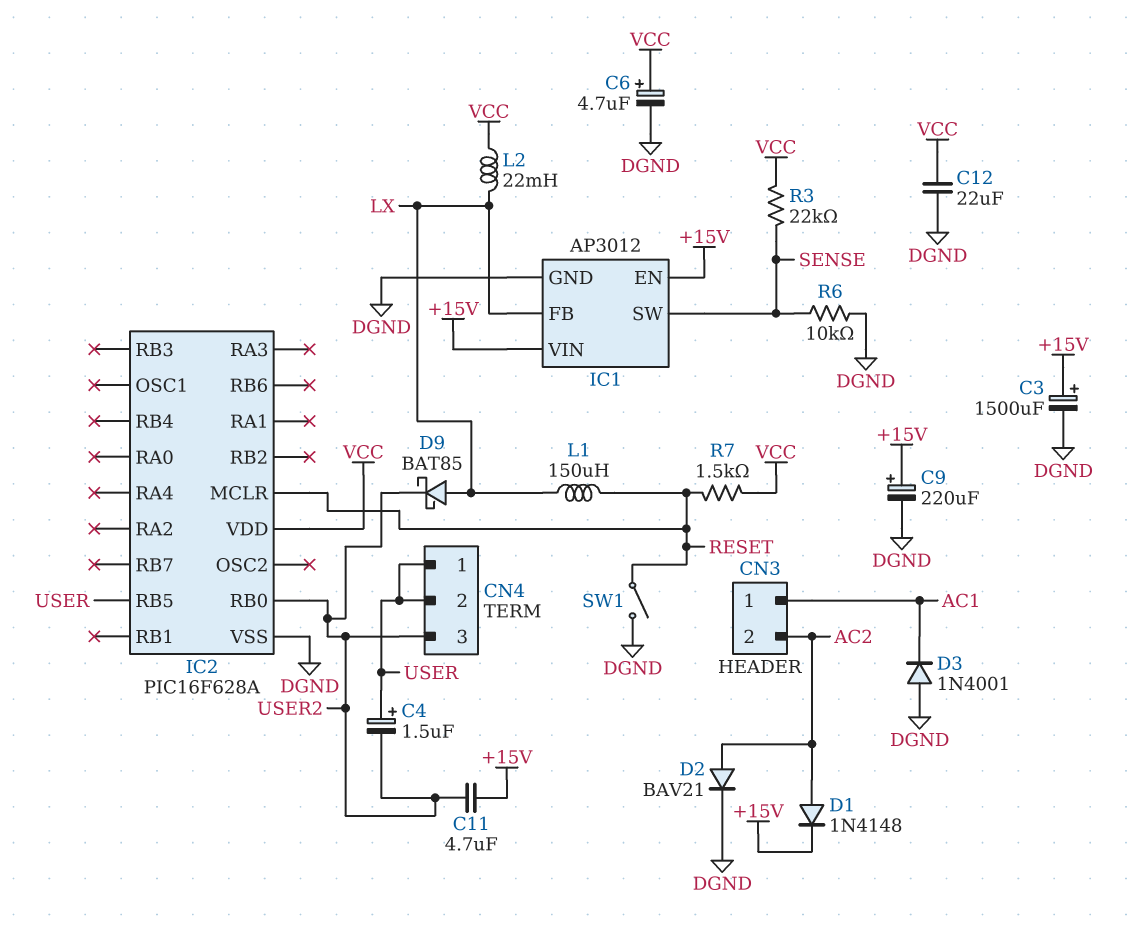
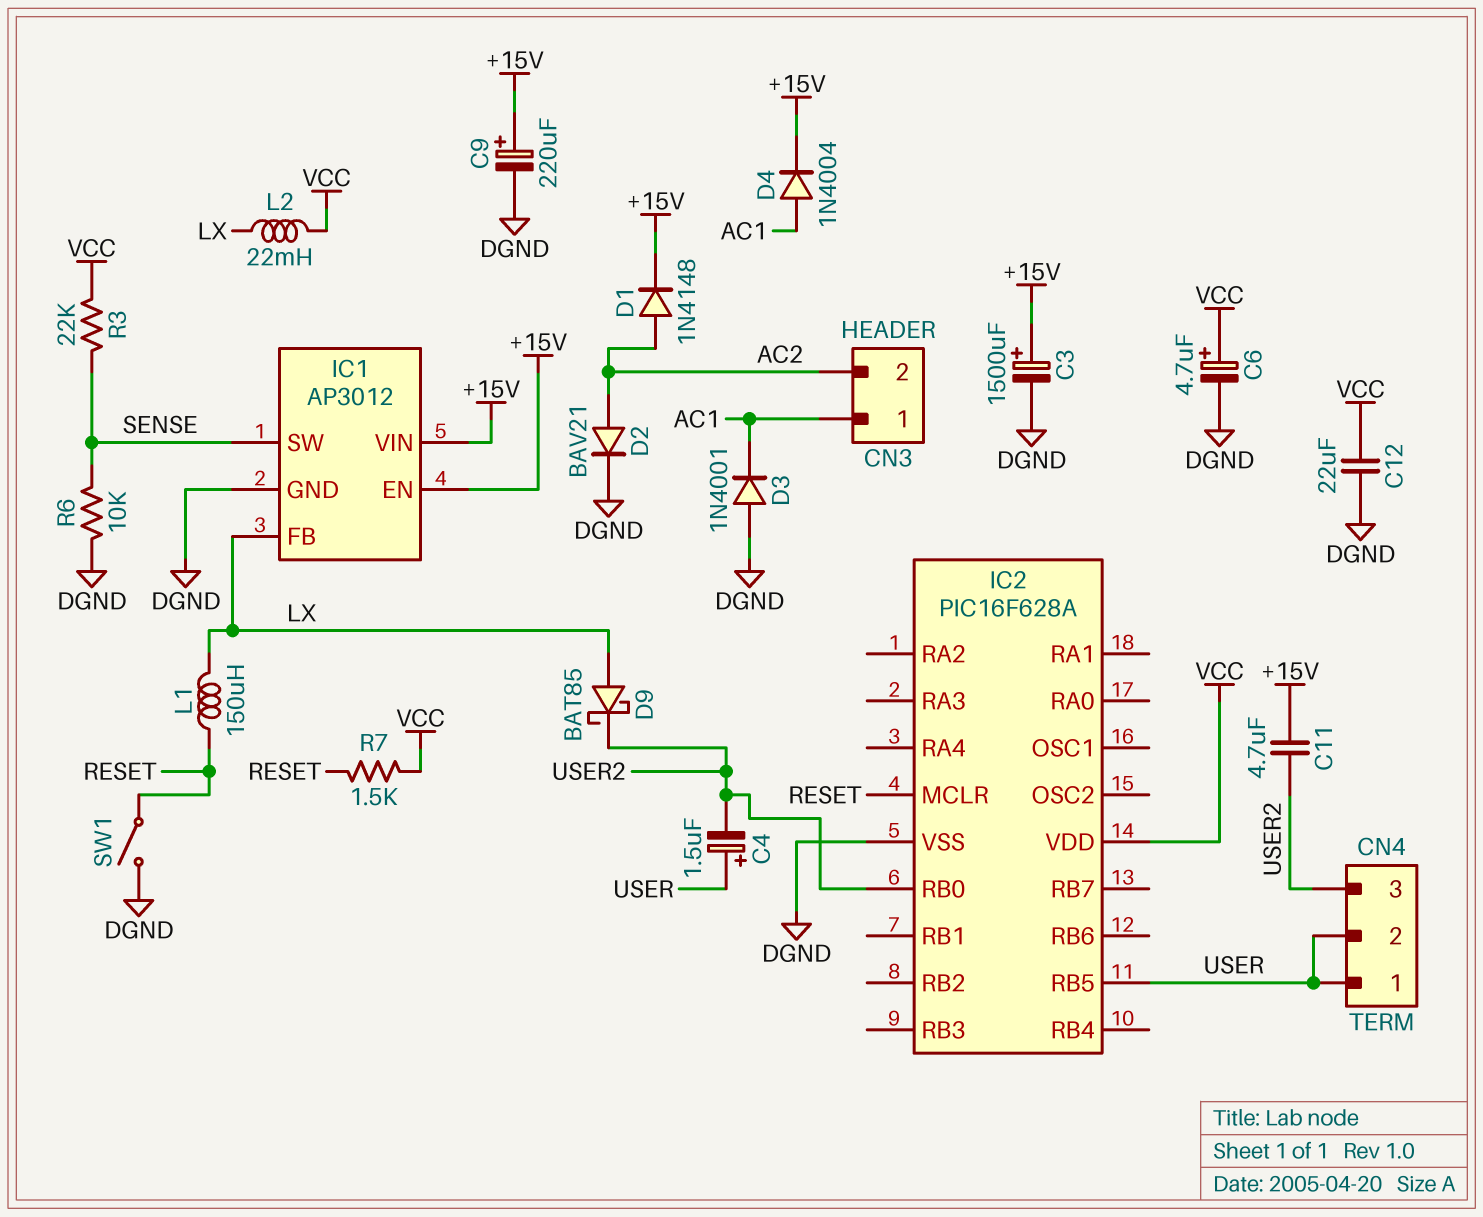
D4: none -> diode 1N4004 (A AC1, K +15V)

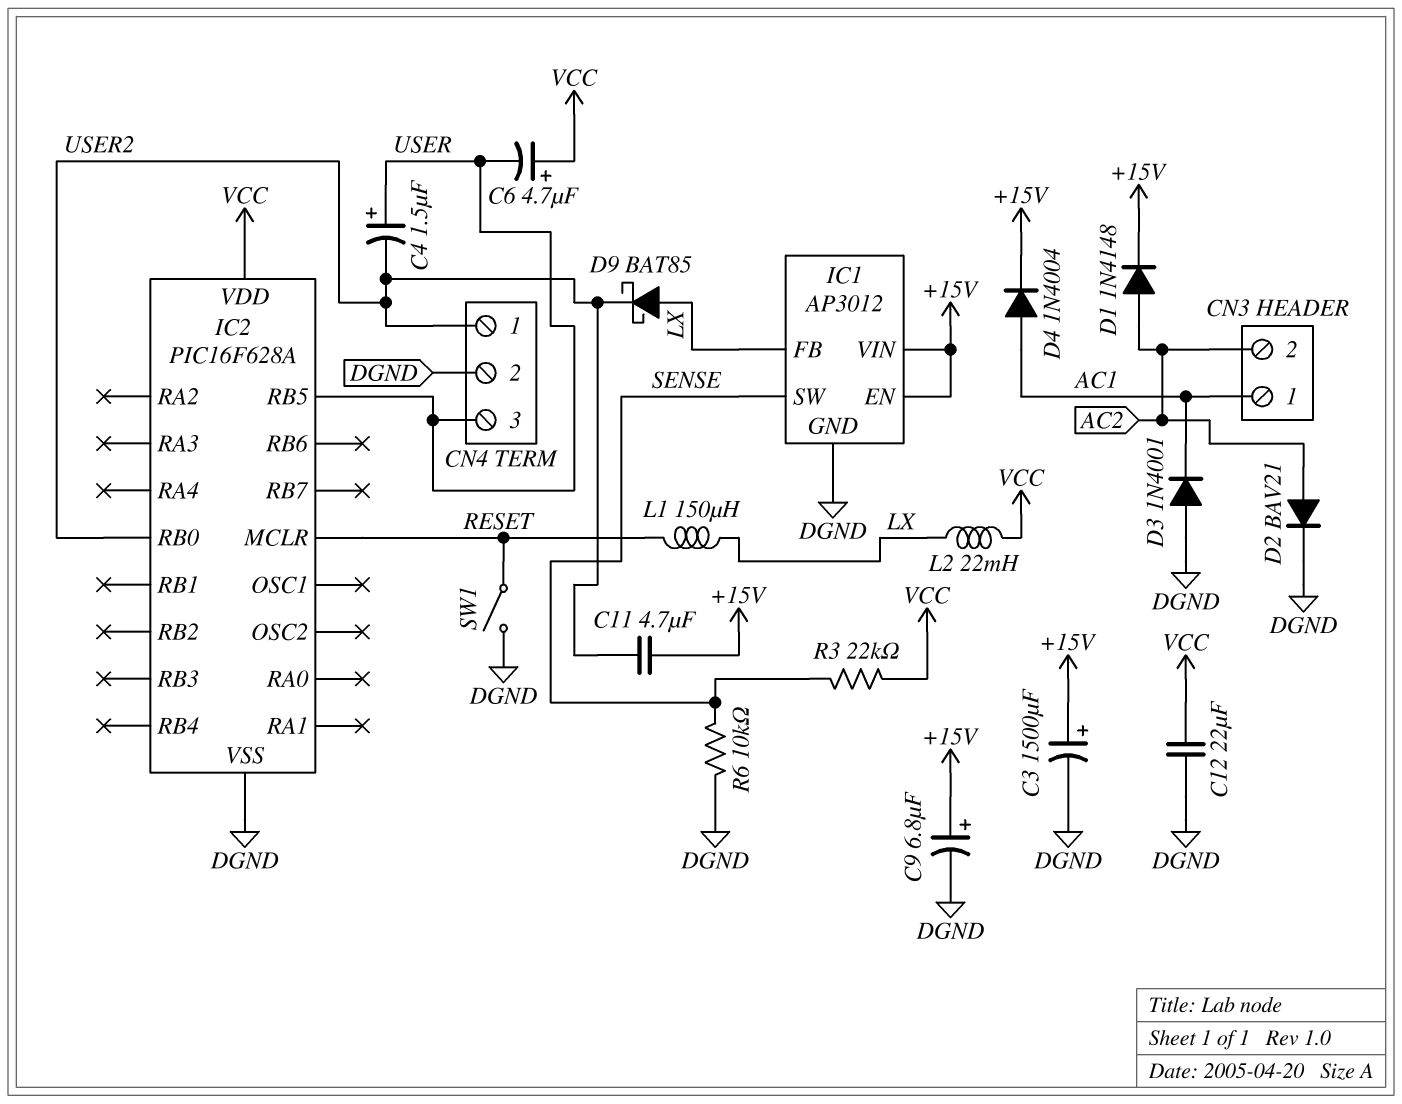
C6: 4.7uF (plus VCC, minus DGND) -> 4.7uF (plus VCC, minus USER)
C9: 220uF (plus +15V, minus DGND) -> 6.8uF (plus +15V, minus DGND)
CN4 pin 1: USER -> USER2
CN4 pin 2: USER -> DGND
CN4 pin 3: USER2 -> USER
R7: 1.5k (RESET, VCC) -> none

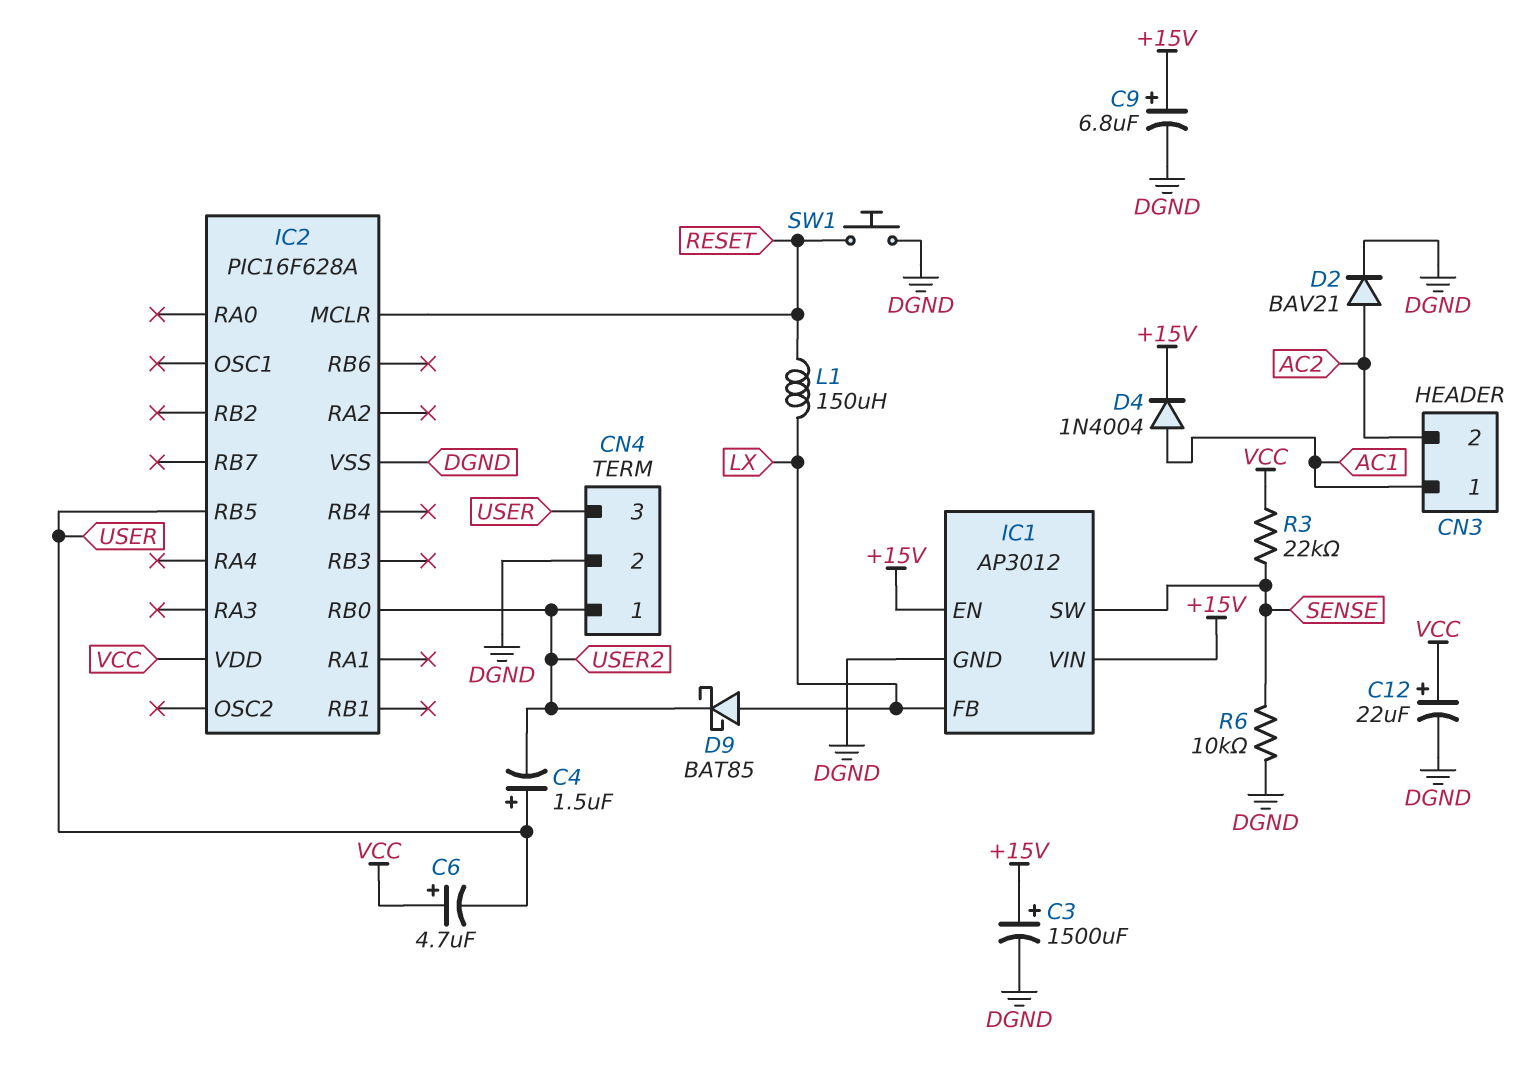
C11: 4.7uF (+15V, USER2) -> none
C12: 22uF (DGND, VCC) -> 22uF (plus VCC, minus DGND)
D1: diode 1N4148 (A AC2, K +15V) -> none
D3: diode 1N4001 (A DGND, K AC1) -> none
L2: 22mH (LX, VCC) -> none
SW1: switch (DGND, RESET) -> button (DGND, RESET)

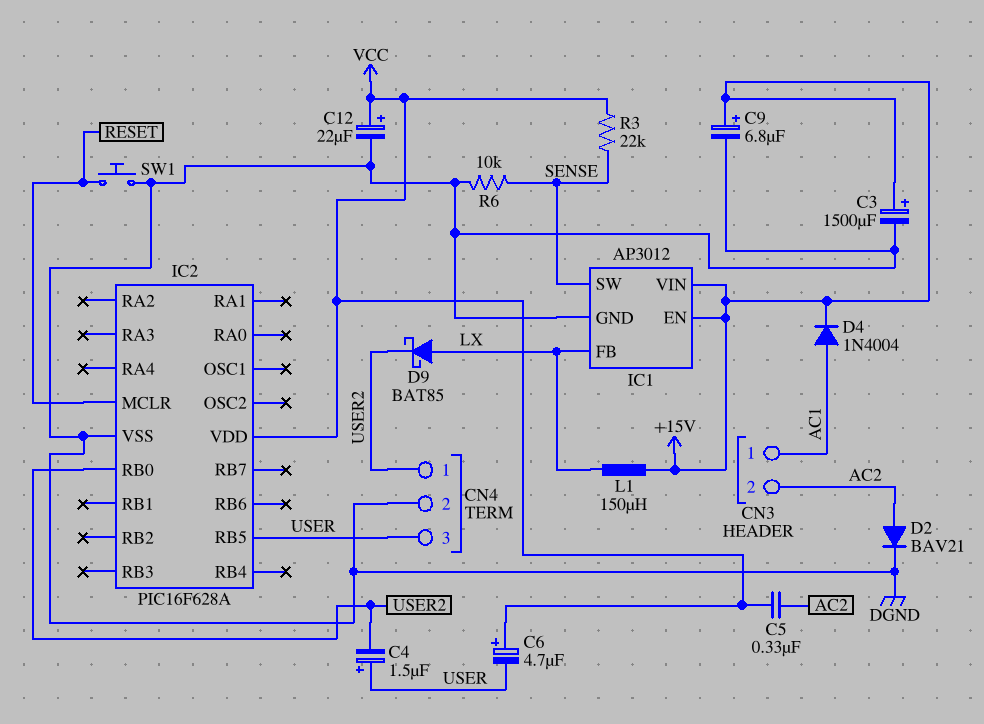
C5: none -> 330nF (AC2, VCC)
L1: 150uH (LX, RESET) -> 150uH (+15V, LX)

